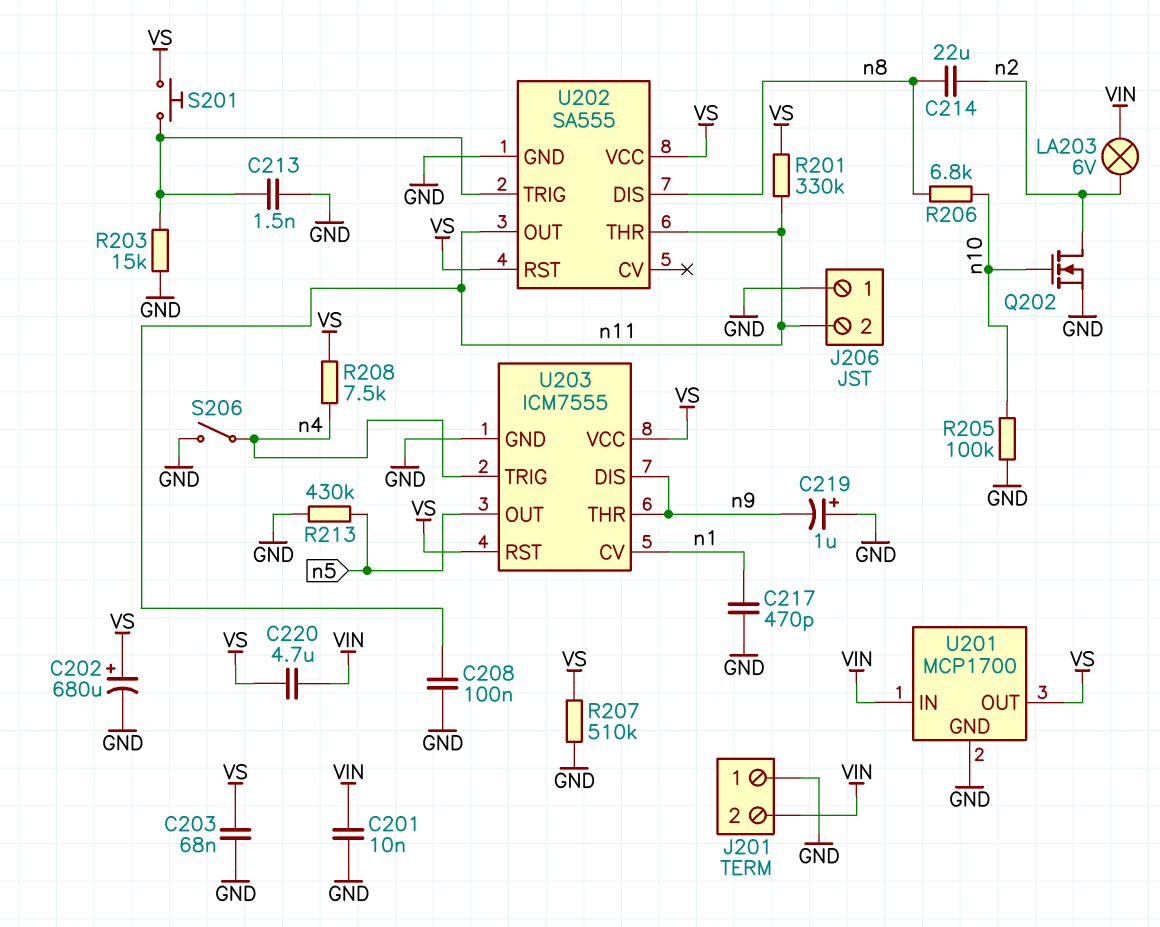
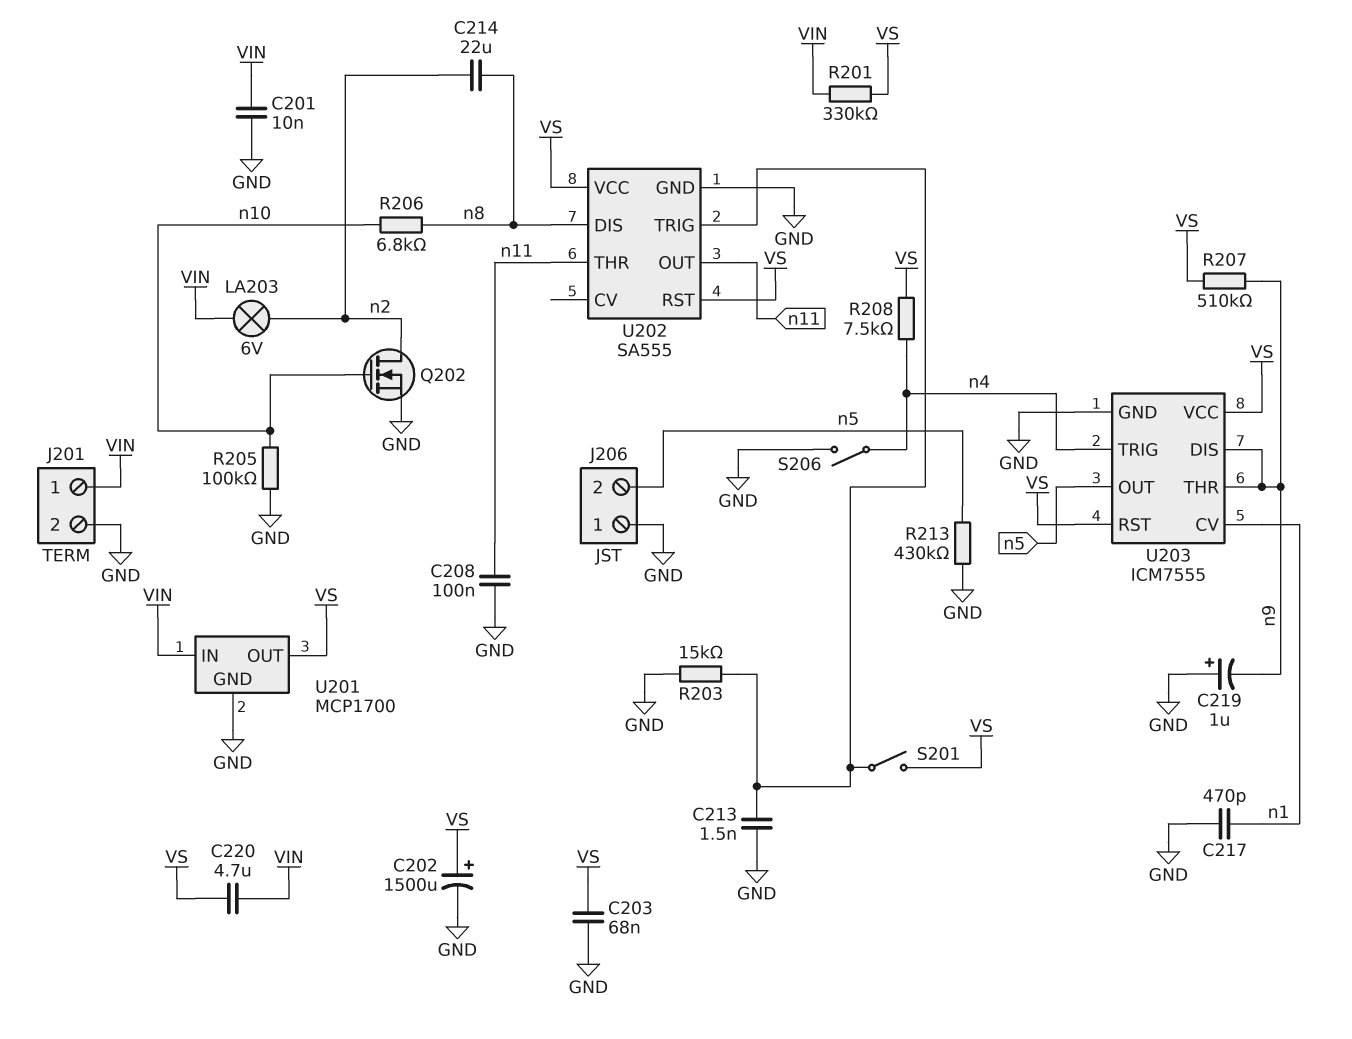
C202: 680uF (plus VS, minus GND) -> 1500uF (plus VS, minus GND)
J201 pin 1: GND -> VIN
J201 pin 2: VIN -> GND
J206 pin 2: n11 -> n5
R201: 330k (VS, n11) -> 330k (VIN, VS)
R207: 510k (GND, VS) -> 510k (VS, n9)
S201: button (U202/TRIG, VS) -> switch (U202/TRIG, VS)

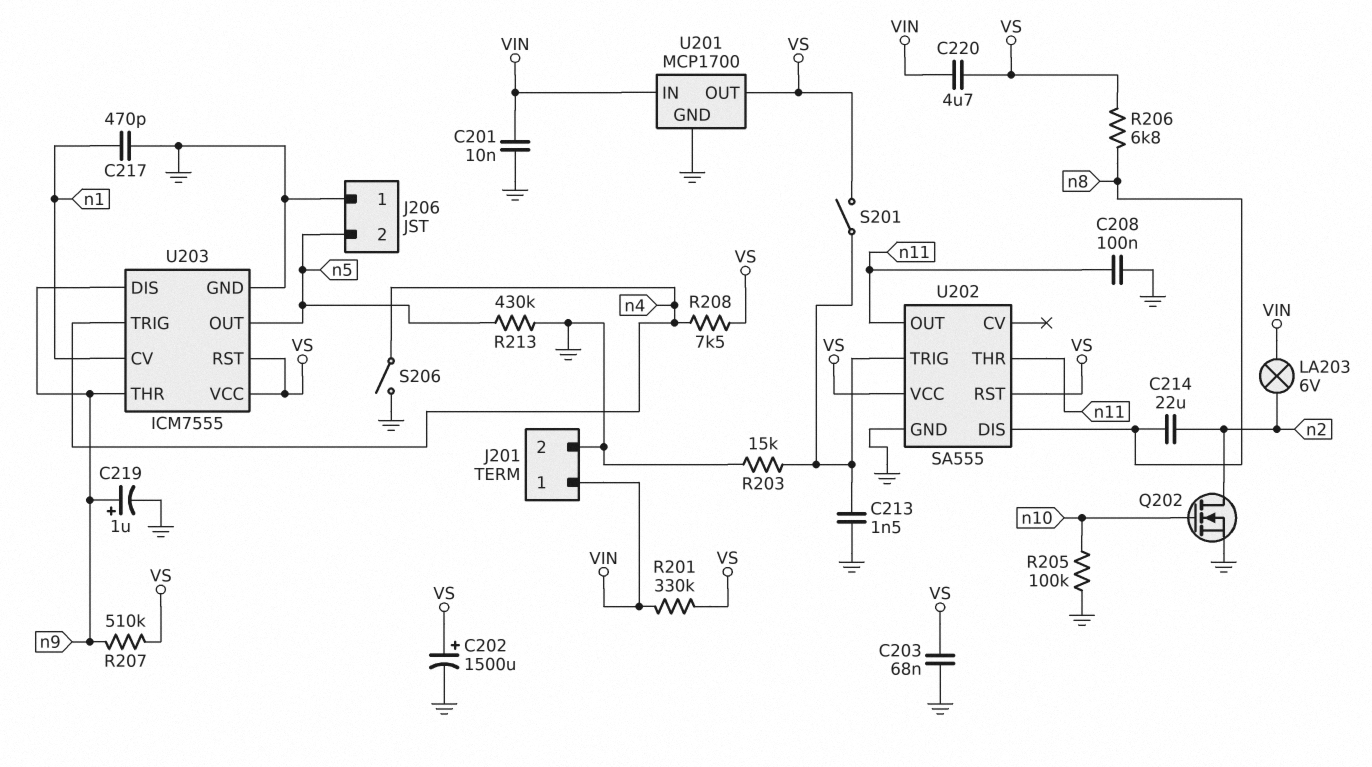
C219: 1uF (plus GND, minus n9) -> 1uF (plus n9, minus GND)
R206: 6.8k (n8, n10) -> 6.8k (VS, n8)

